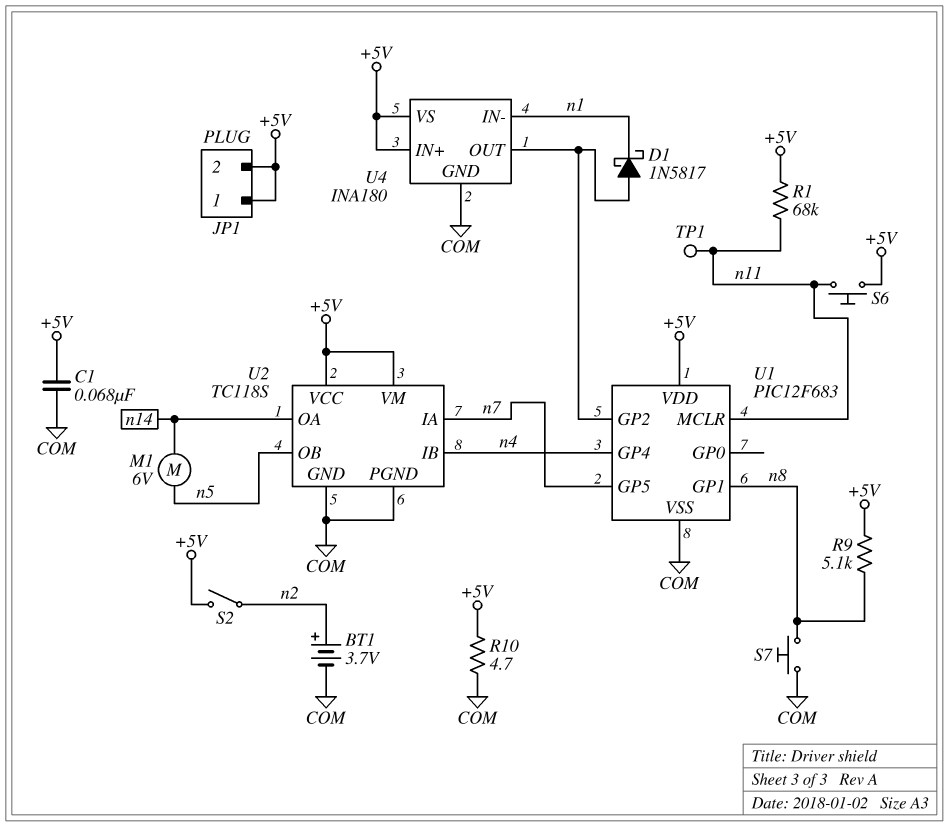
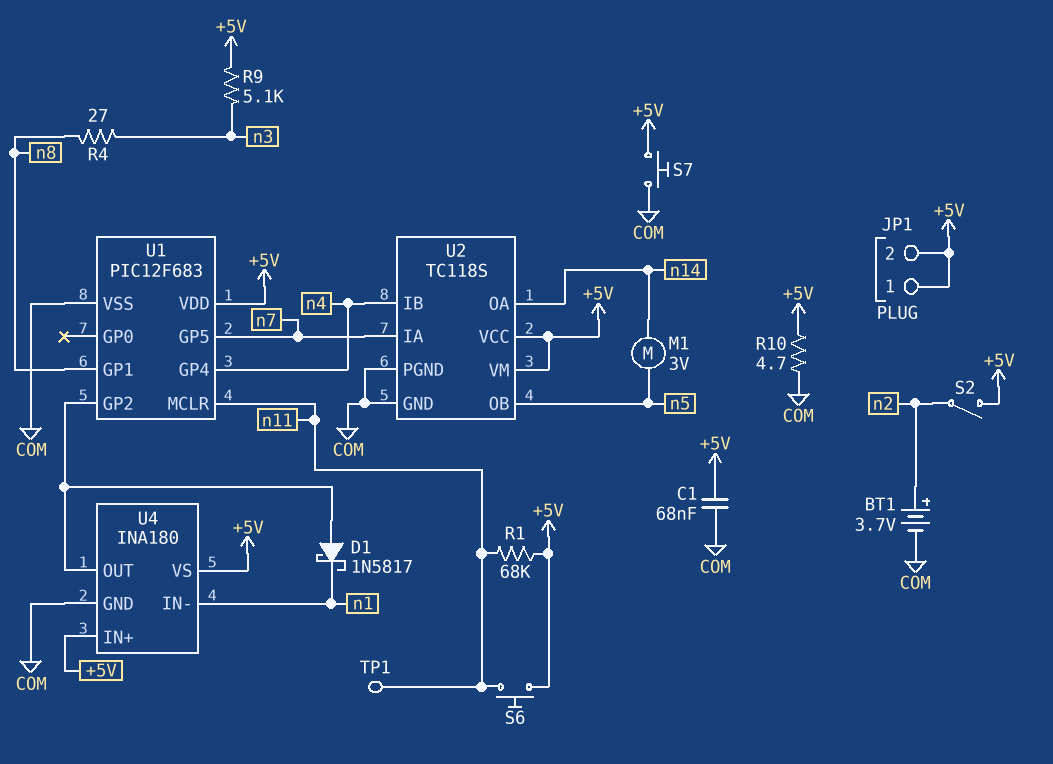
M1: motor 6V (n5, n14) -> motor 3V (n5, n14)
R4: none -> 27 (n3, n8)
R9: 5.1k (+5V, n8) -> 5.1k (+5V, n3)
S7: button (COM, n8) -> button (+5V, COM)

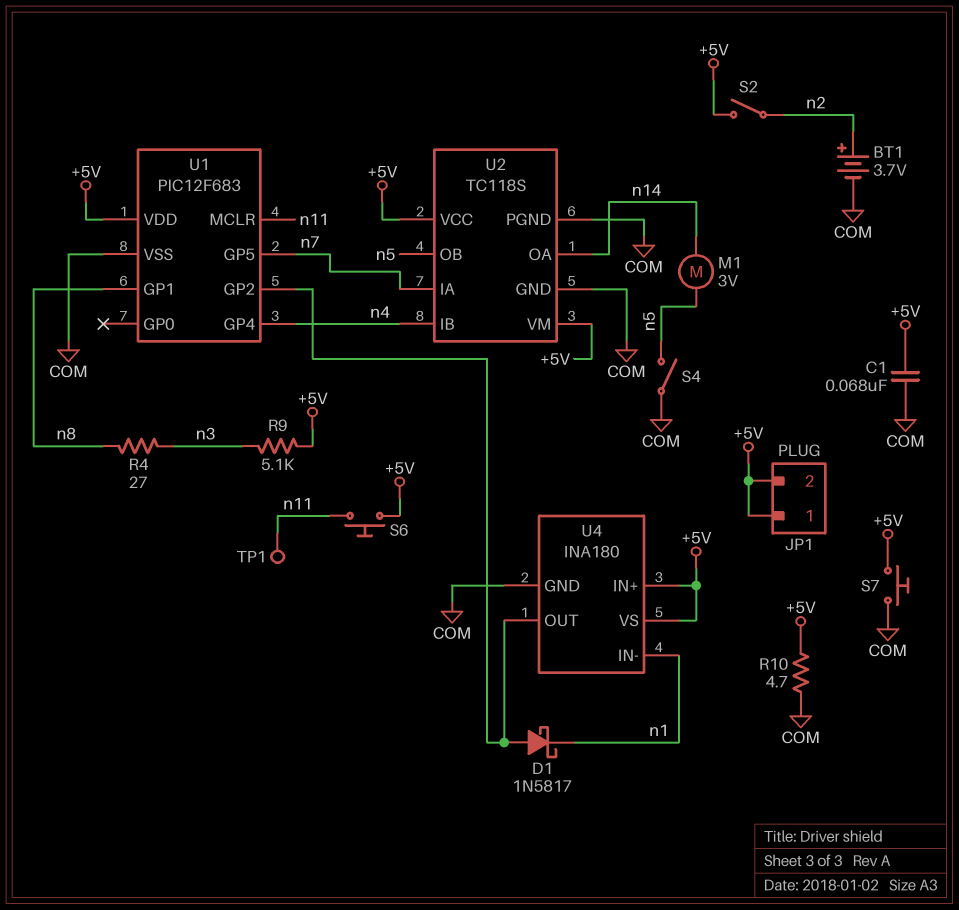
R1: 68k (+5V, n11) -> none
S4: none -> switch (COM, n5)

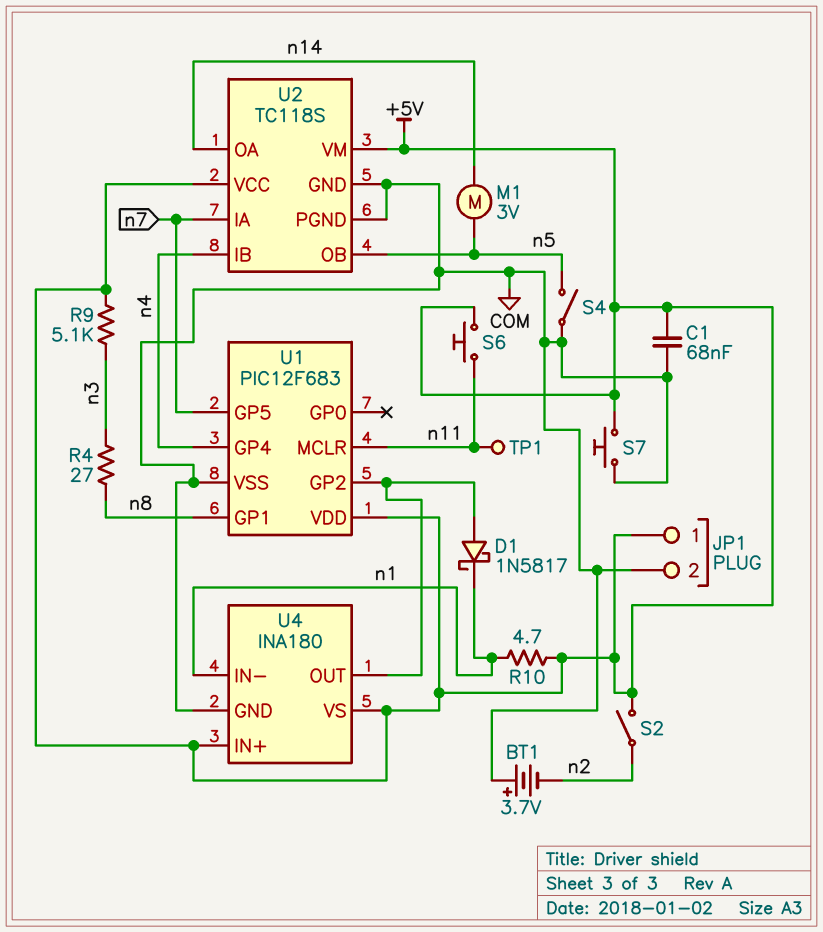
BT1: 3.7V (plus n2, minus COM) -> 3.7V (plus COM, minus n2)
JP1 pin 2: +5V -> COM
R10: 4.7 (+5V, COM) -> 4.7 (+5V, n1)

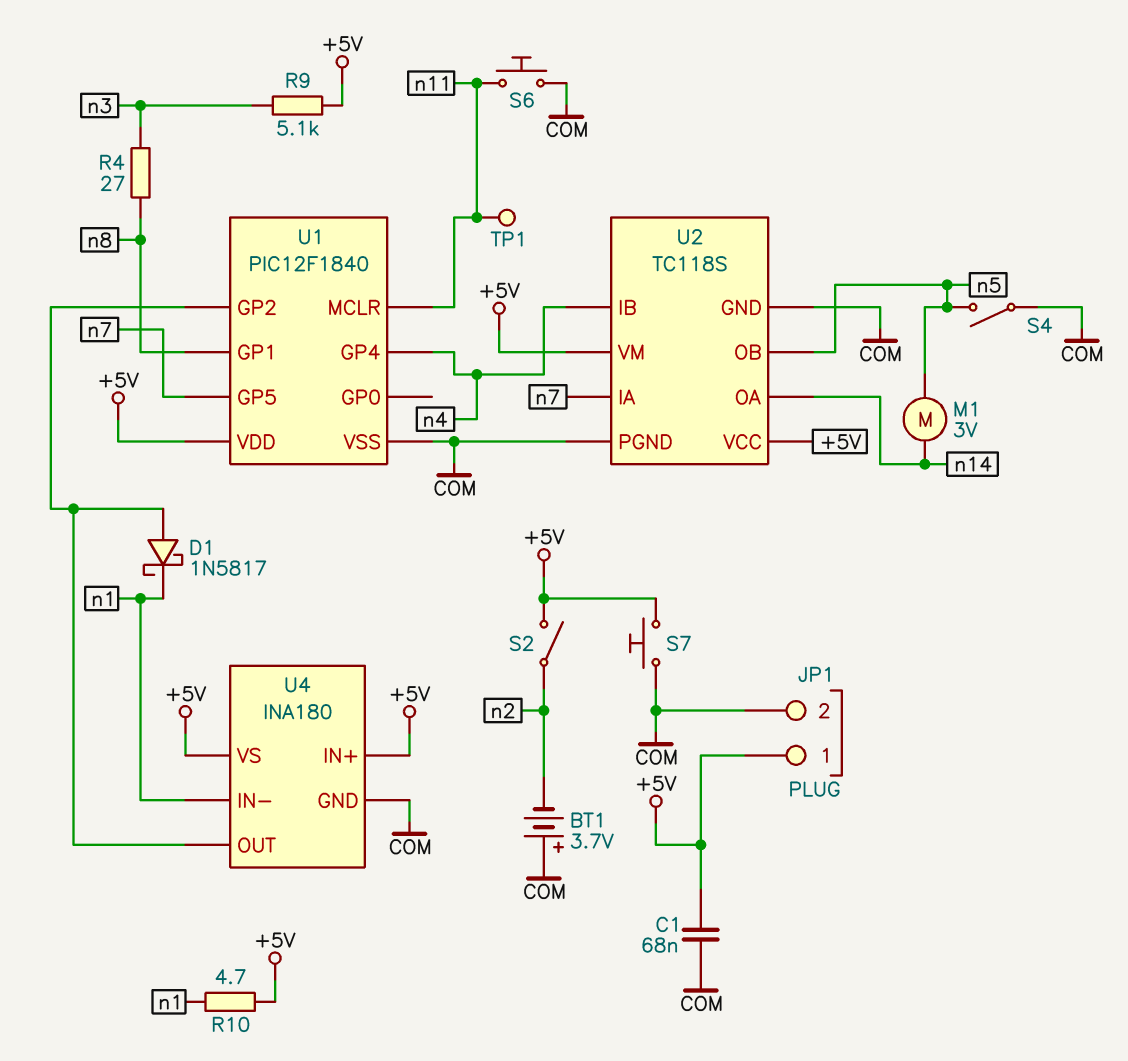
S6: button (+5V, n11) -> button (COM, n11)
U1: PIC12F683 -> PIC12F1840

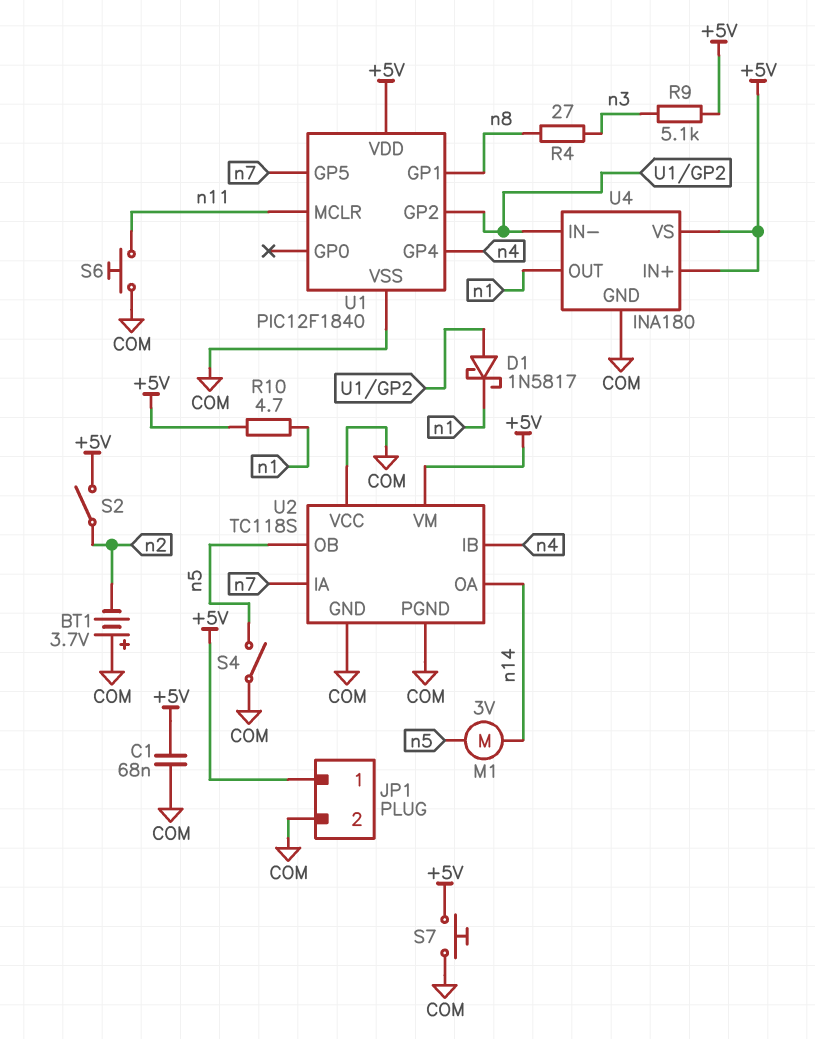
TP1: test point (n11) -> none
U2 pin VCC: +5V -> COM
U4 pin IN-: n1 -> U1/GP2
U4 pin OUT: U1/GP2 -> n1

